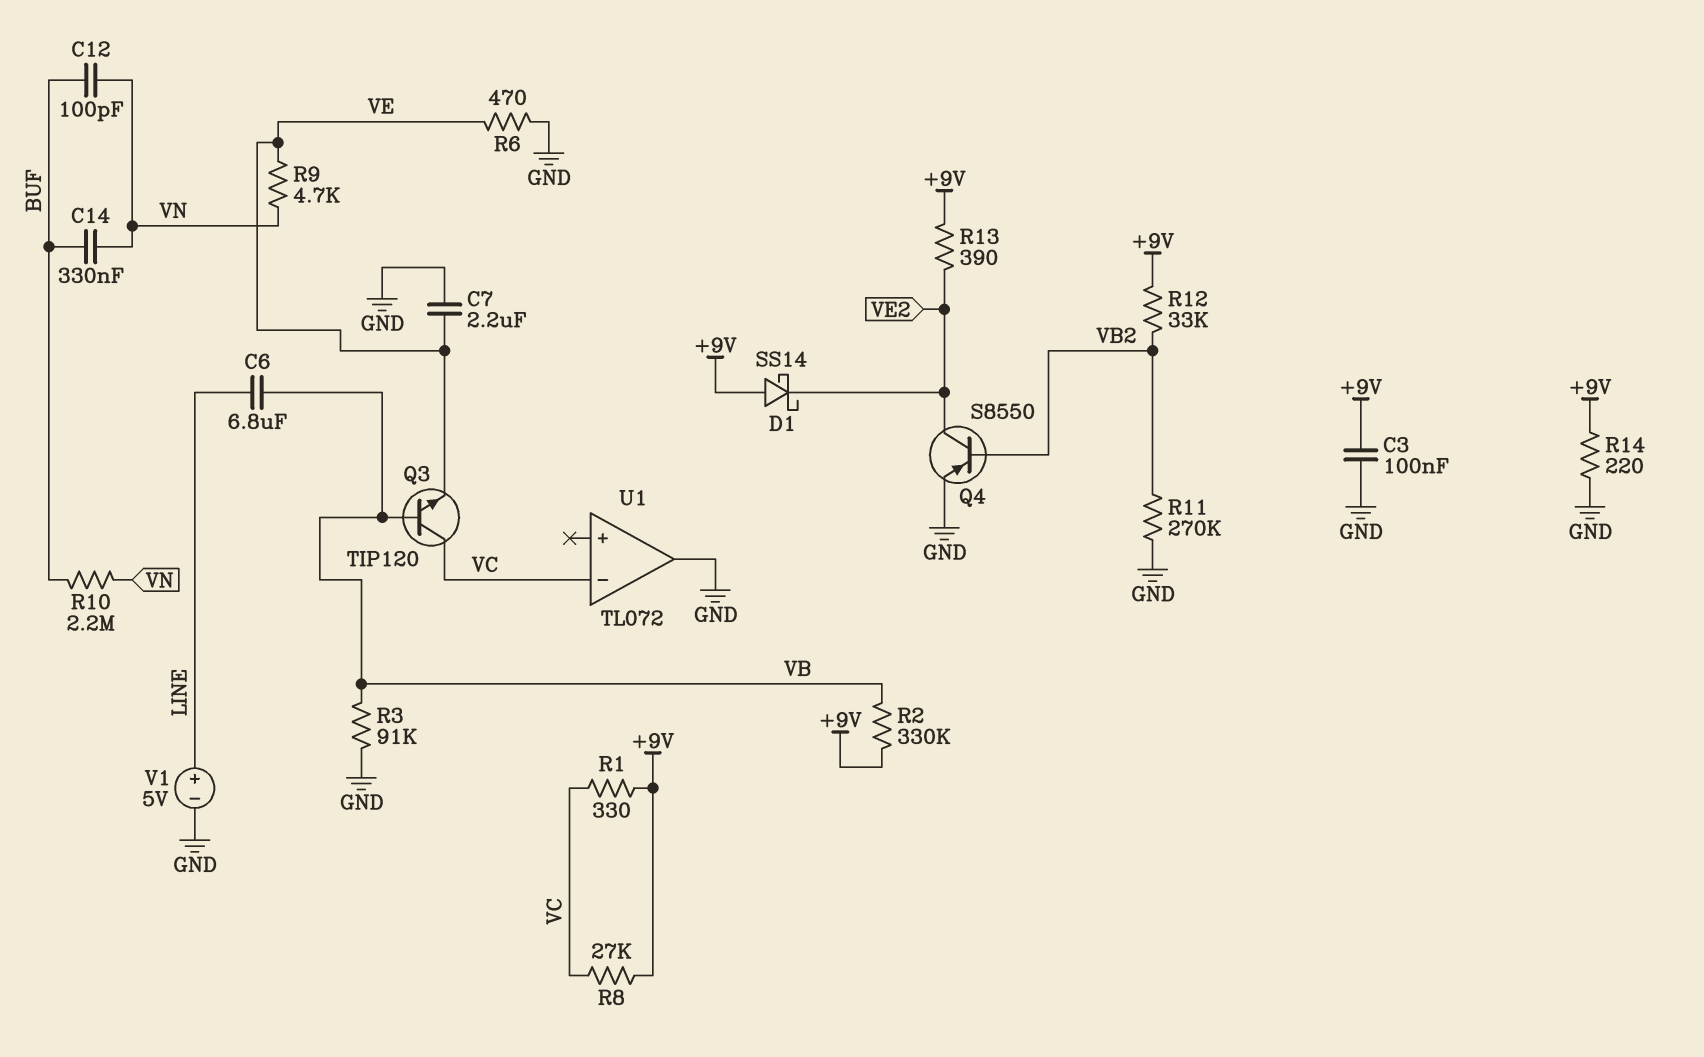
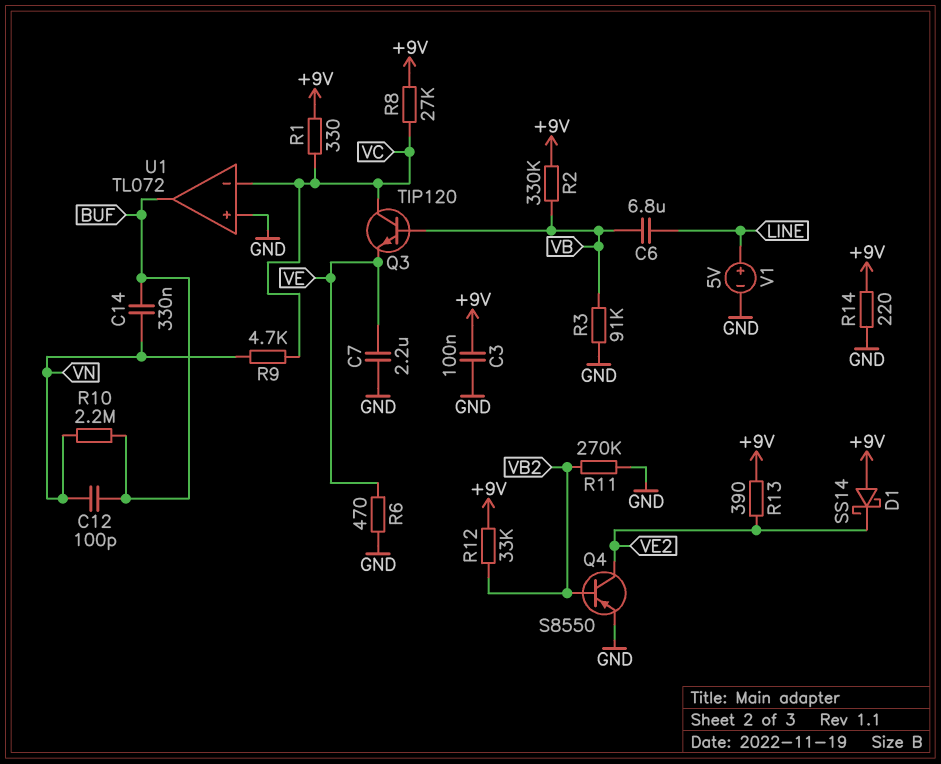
R9: 4.7k (VE, VN) -> 4.7k (VC, VN)
U1 pin in+: none -> GND
U1 pin out: GND -> BUF

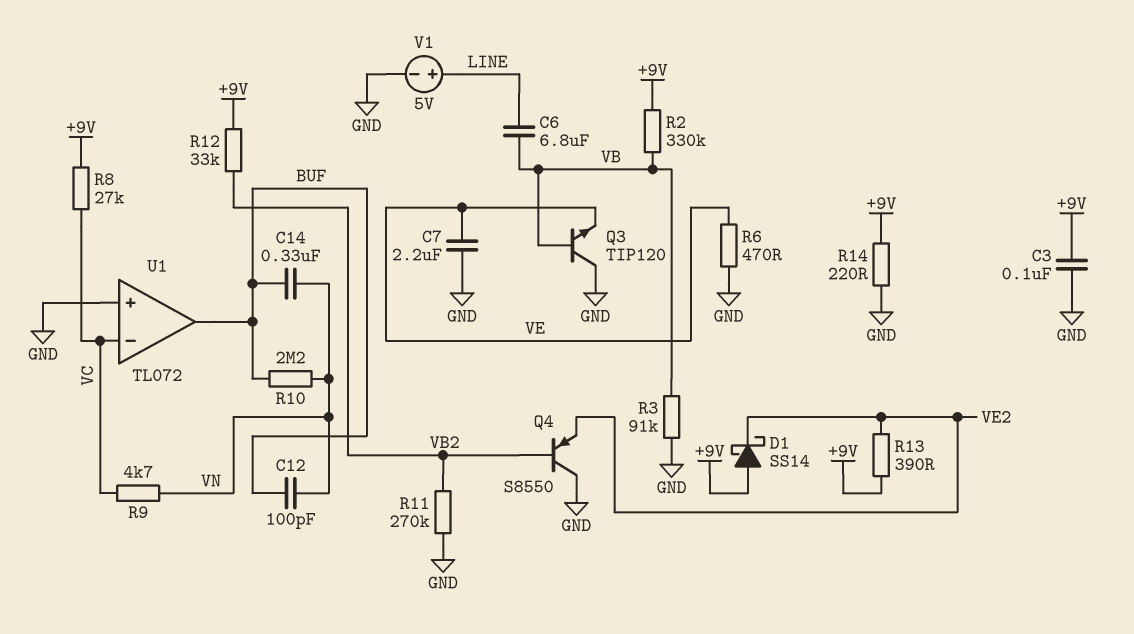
Q3: NPN TIP120 (B VB, C VC, E VE) -> NPN TIP120 (B VB, C GND, E VE)
Q4: PNP S8550 (B VB2, C VE2, E GND) -> PNP S8550 (B VB2, C GND, E VE2)
R1: 330 (+9V, VC) -> none

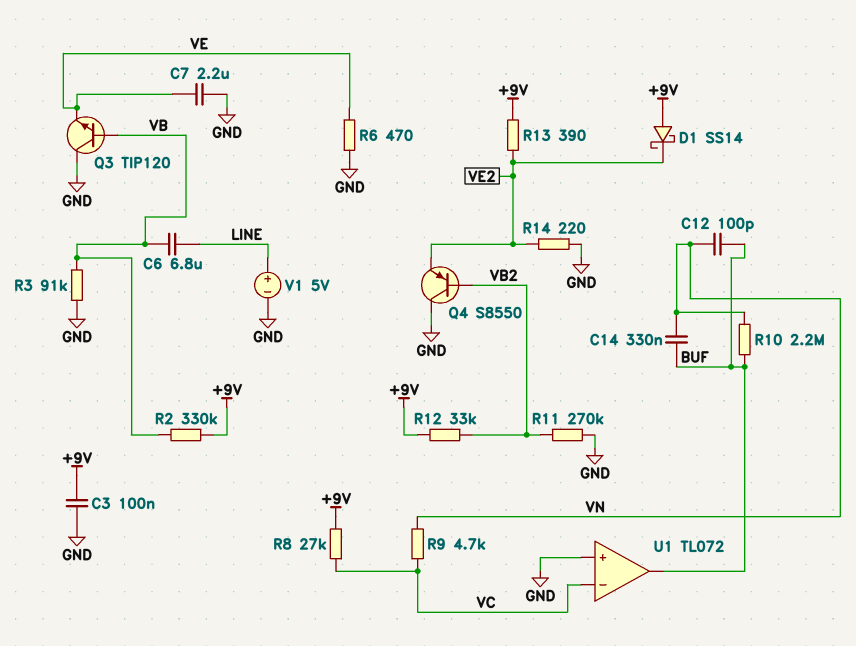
R14: 220 (+9V, GND) -> 220 (GND, VE2)

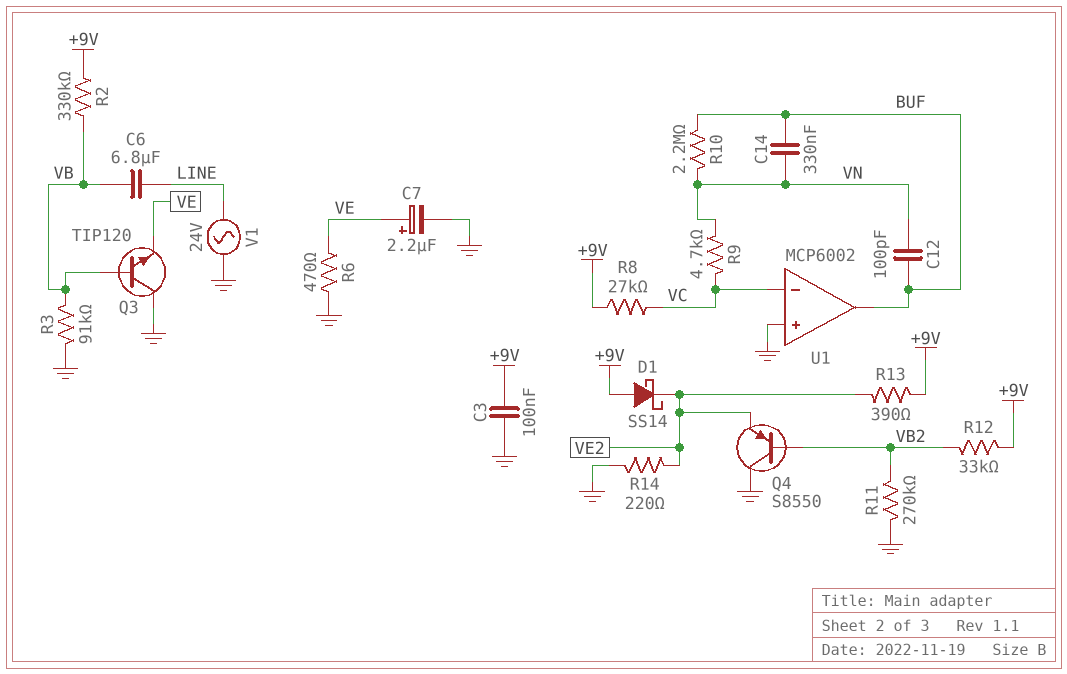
C7: 2.2uF (GND, VE) -> 2.2uF (plus VE, minus GND)
U1: TL072 -> MCP6002
V1: 5V (plus LINE, minus GND) -> AC 24V (GND, LINE)

